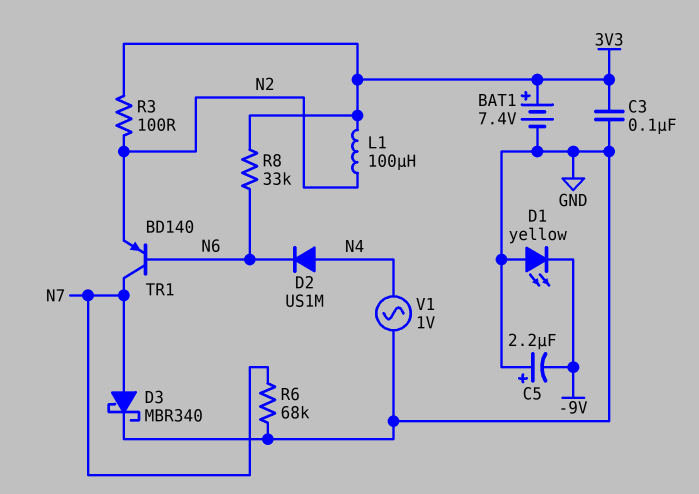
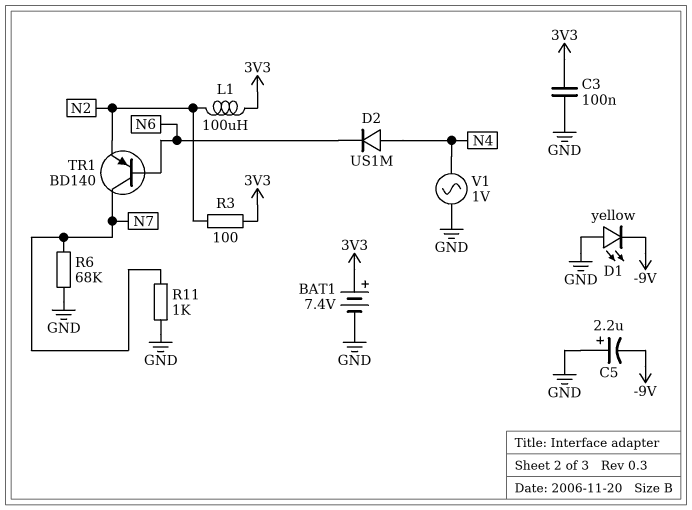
D3: schottky MBR340 (A N7, K GND) -> none
R8: 33k (3V3, N6) -> none
R11: none -> 1k (GND, N7)

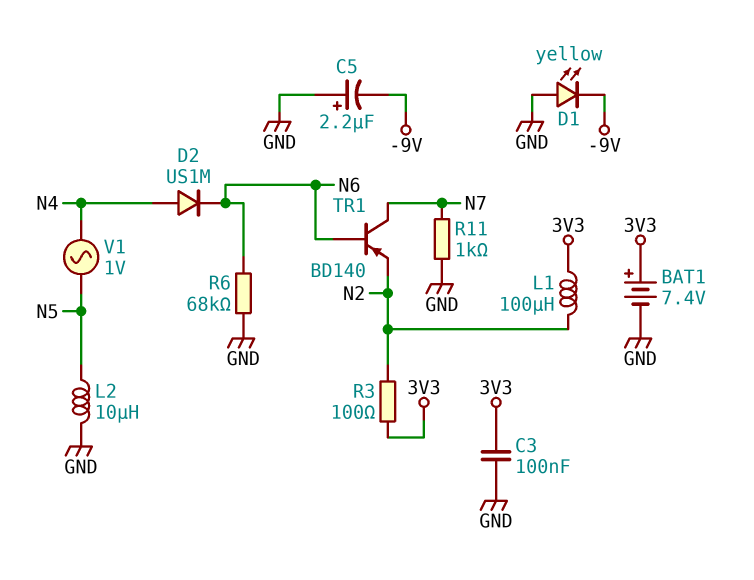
L2: none -> 10uH (GND, N5)
R6: 68k (GND, N7) -> 68k (GND, N6)
V1: AC 1V (GND, N4) -> AC 1V (N4, N5)

